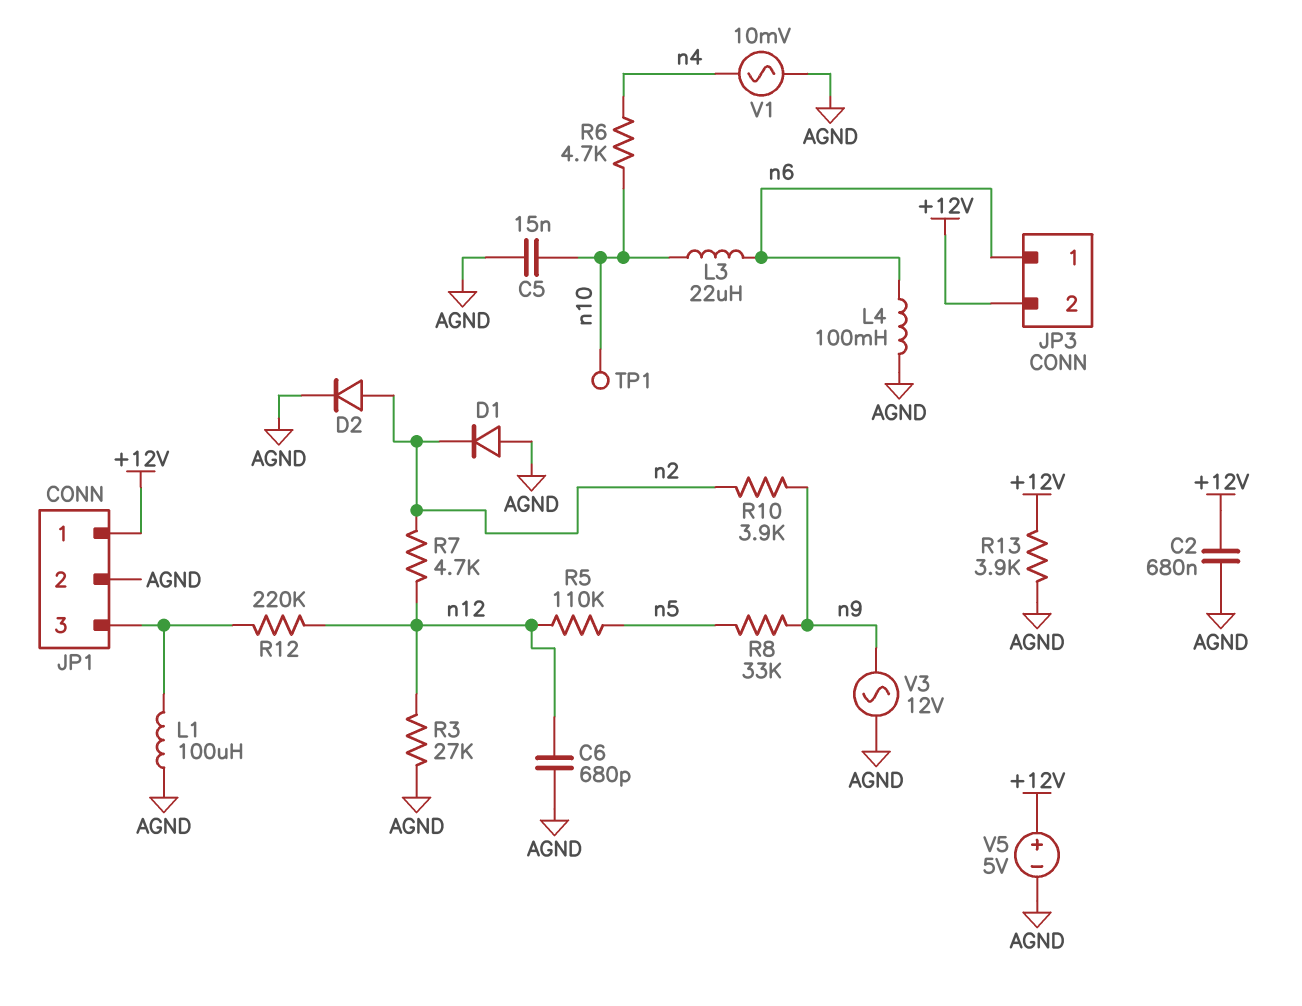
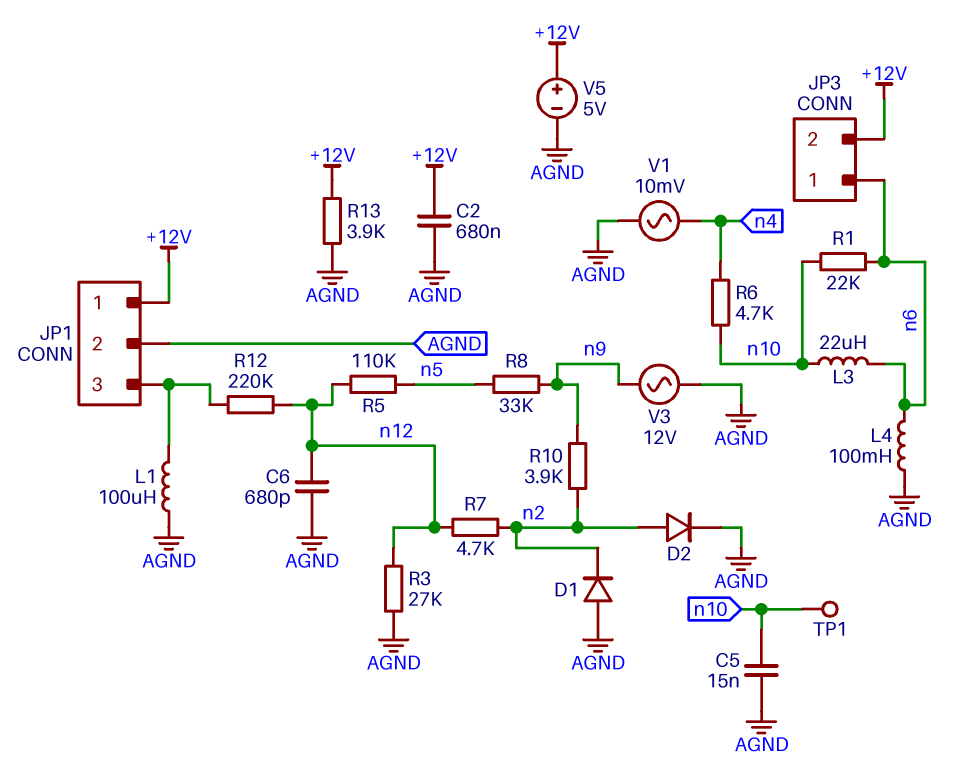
R1: none -> 22k (n6, n10)

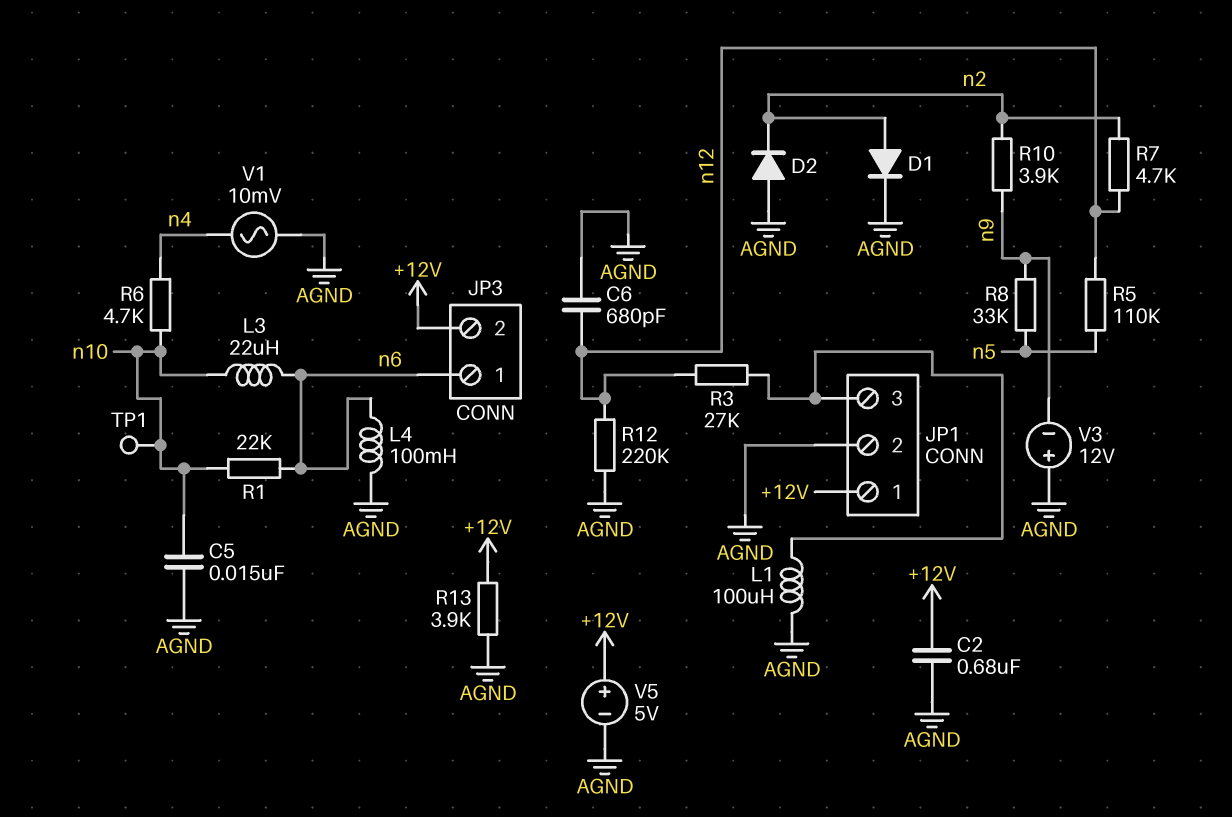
D1: diode (A AGND, K n2) -> diode (A n2, K AGND)
D2: diode (A n2, K AGND) -> diode (A AGND, K n2)
R3: 27k (AGND, n12) -> 27k (JP1/3, n12)
R12: 220k (JP1/3, n12) -> 220k (AGND, n12)
V3: AC 12V (AGND, n9) -> 12V (plus AGND, minus n9)

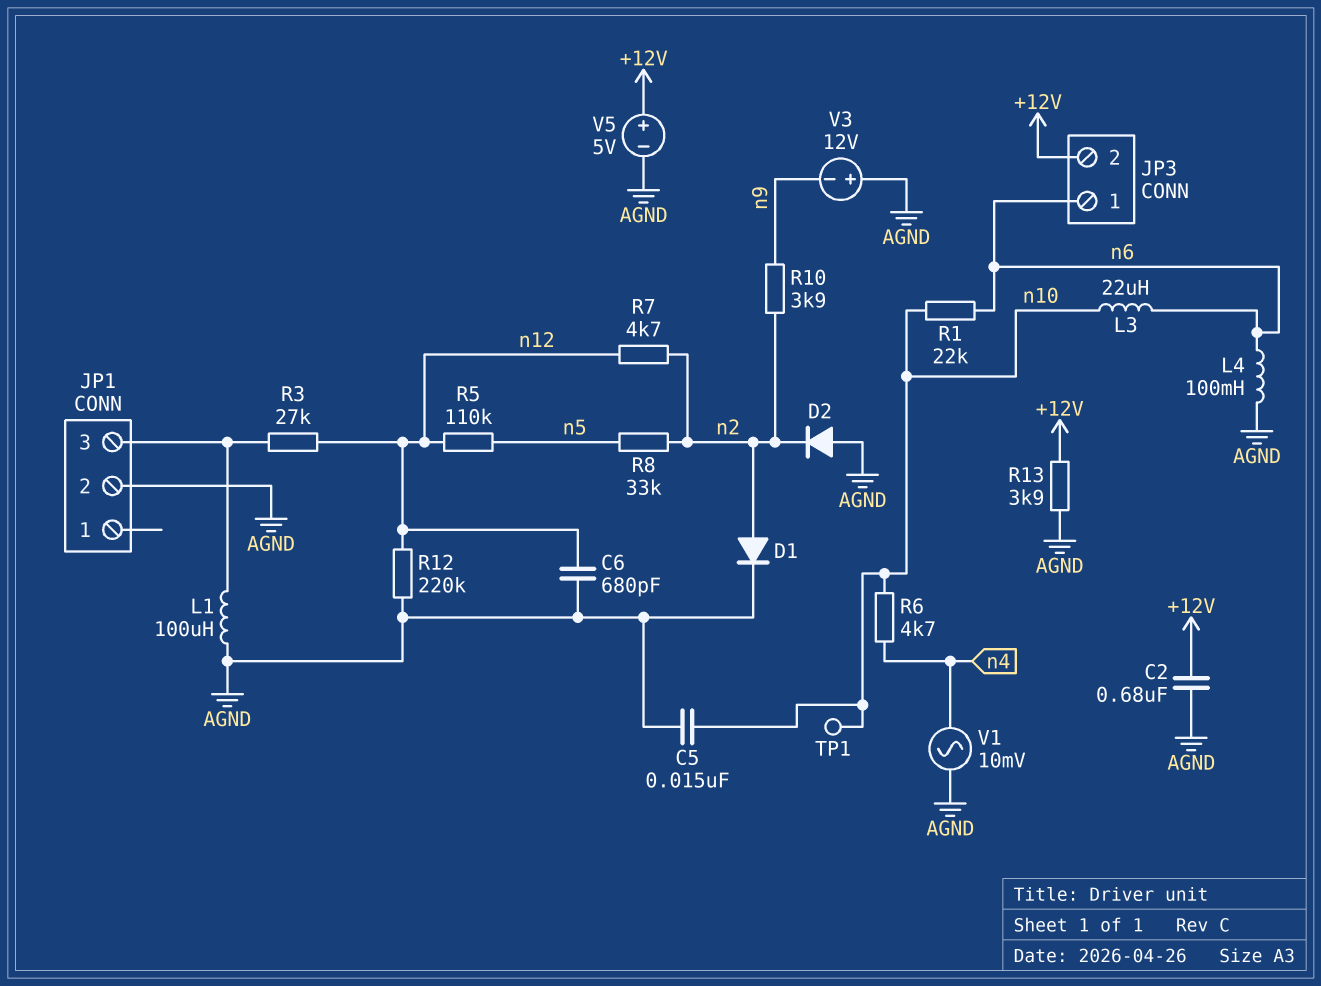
JP1 pin 1: +12V -> none
R8: 33k (n5, n9) -> 33k (n2, n5)

